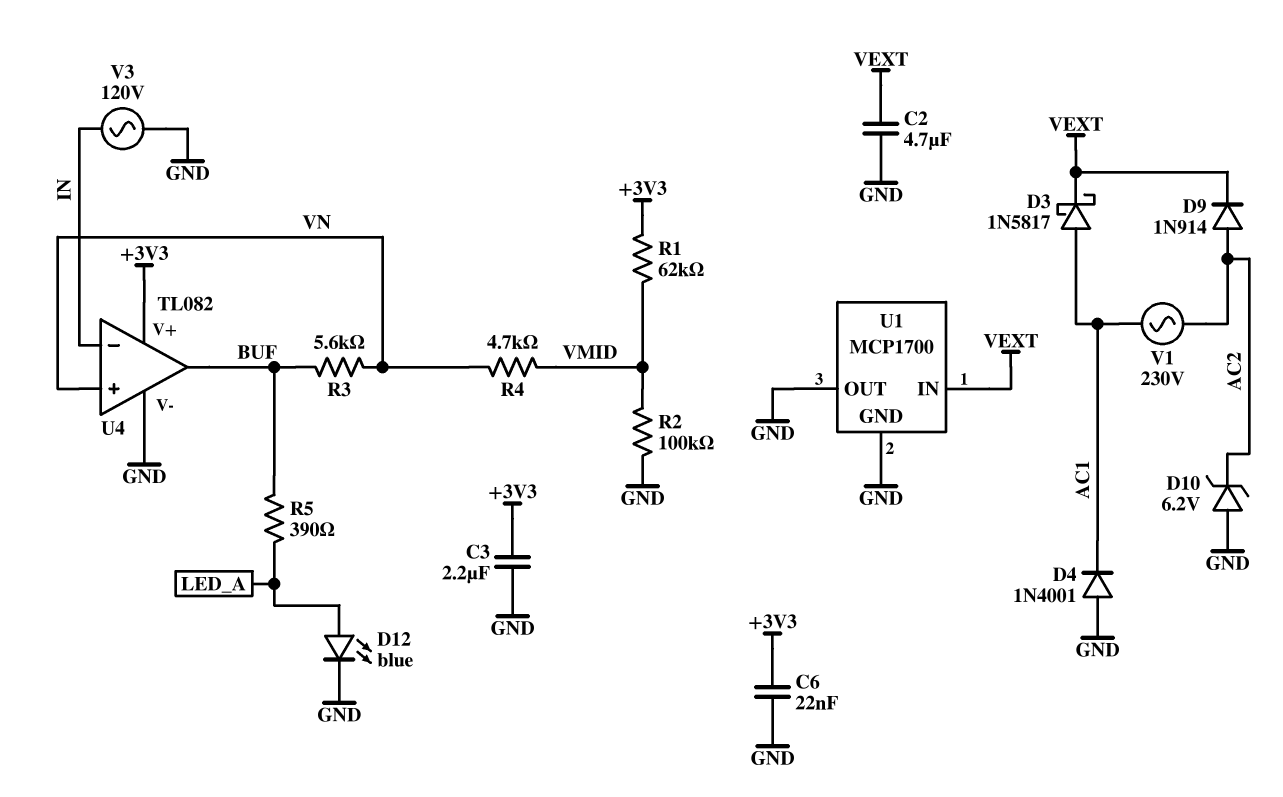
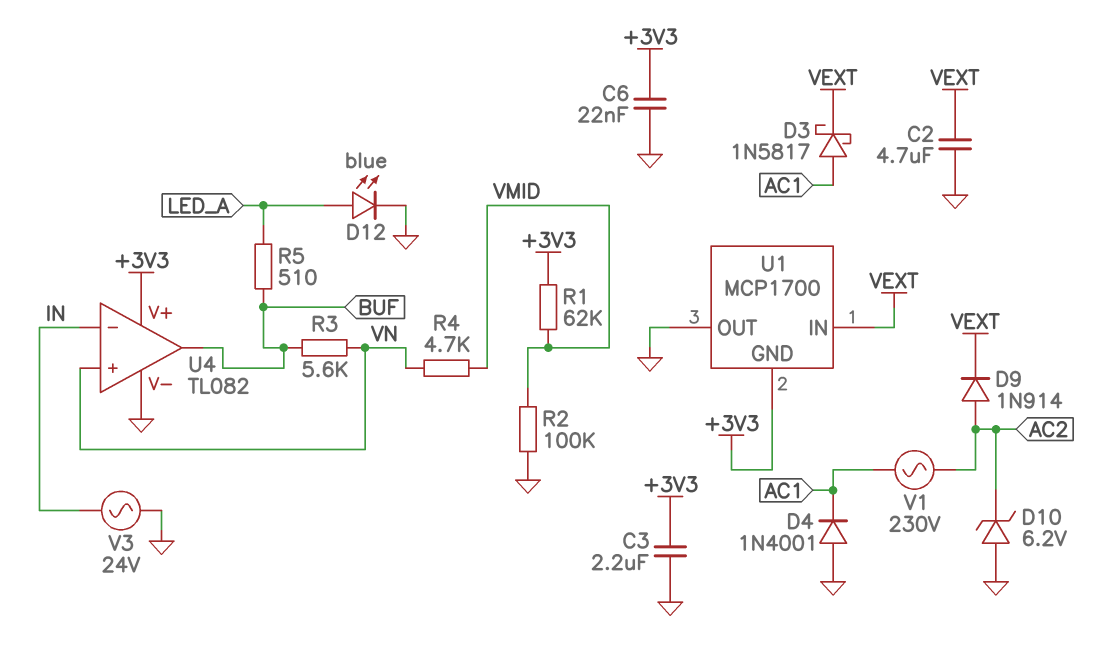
R5: 390 (BUF, LED_A) -> 510 (BUF, LED_A)
U1 pin GND: GND -> +3V3
V3: AC 120V (GND, IN) -> AC 24V (GND, IN)

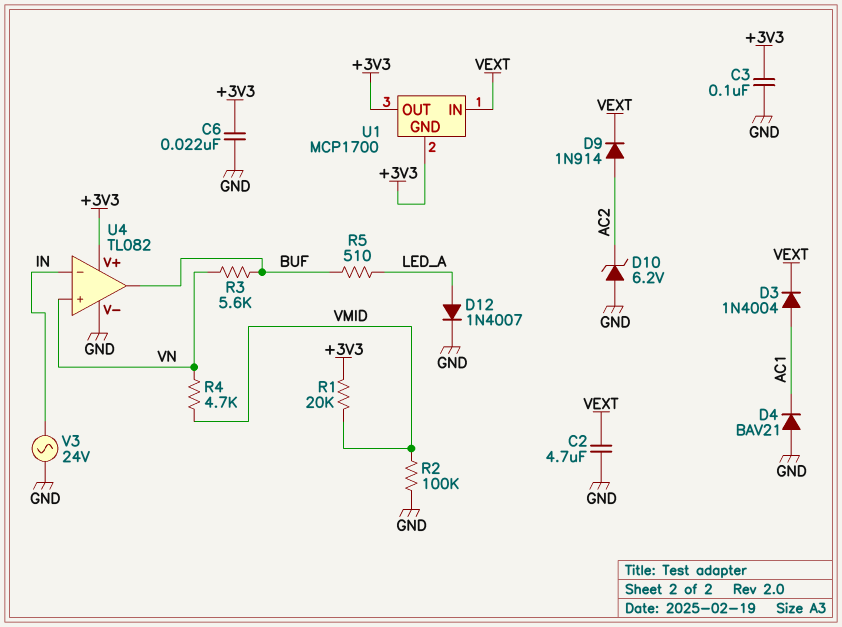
C3: 2.2uF (+3V3, GND) -> 100nF (+3V3, GND)
D3: schottky 1N5817 (A AC1, K VEXT) -> diode 1N4004 (A AC1, K VEXT)
D4: diode 1N4001 (A GND, K AC1) -> diode BAV21 (A GND, K AC1)
D12: LED blue (A LED_A, K GND) -> diode 1N4007 (A LED_A, K GND)
R1: 62k (+3V3, VMID) -> 20k (+3V3, VMID)
U1 pin OUT: GND -> +3V3
V1: AC 230V (AC1, AC2) -> none

